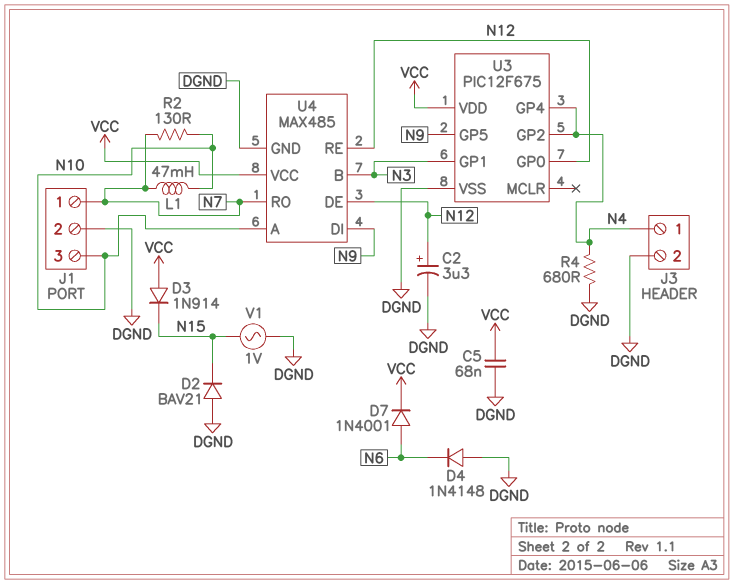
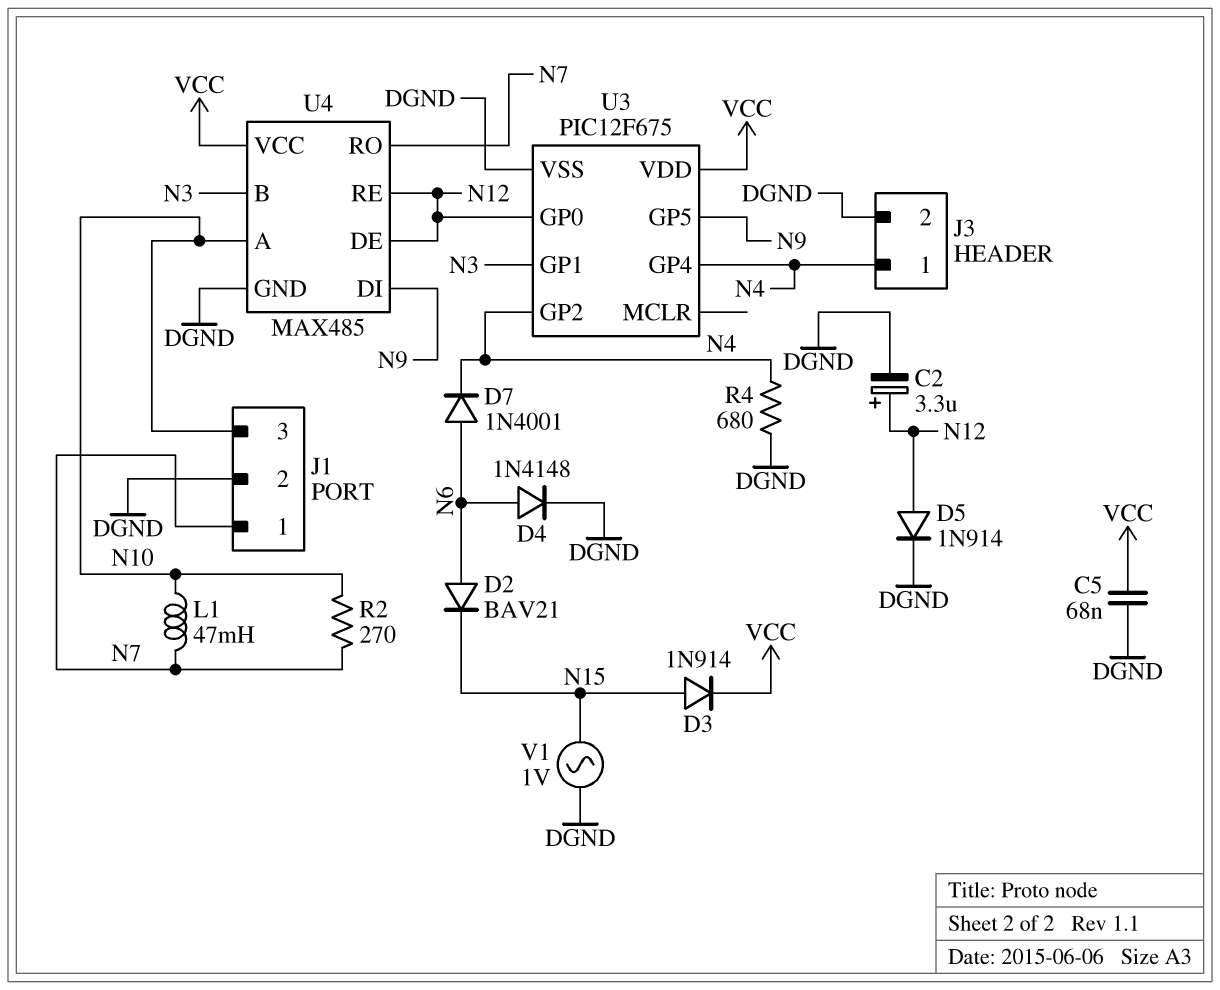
D2: diode BAV21 (A DGND, K N15) -> diode BAV21 (A N6, K N15)
D3: diode 1N914 (A VCC, K N15) -> diode 1N914 (A N15, K VCC)
D4: diode 1N4148 (A DGND, K N6) -> diode 1N4148 (A N6, K DGND)
D5: none -> diode 1N914 (A N12, K DGND)
D7: diode 1N4001 (A N6, K VCC) -> diode 1N4001 (A N6, K N4)
R2: 130 (N7, N10) -> 270 (N7, N10)

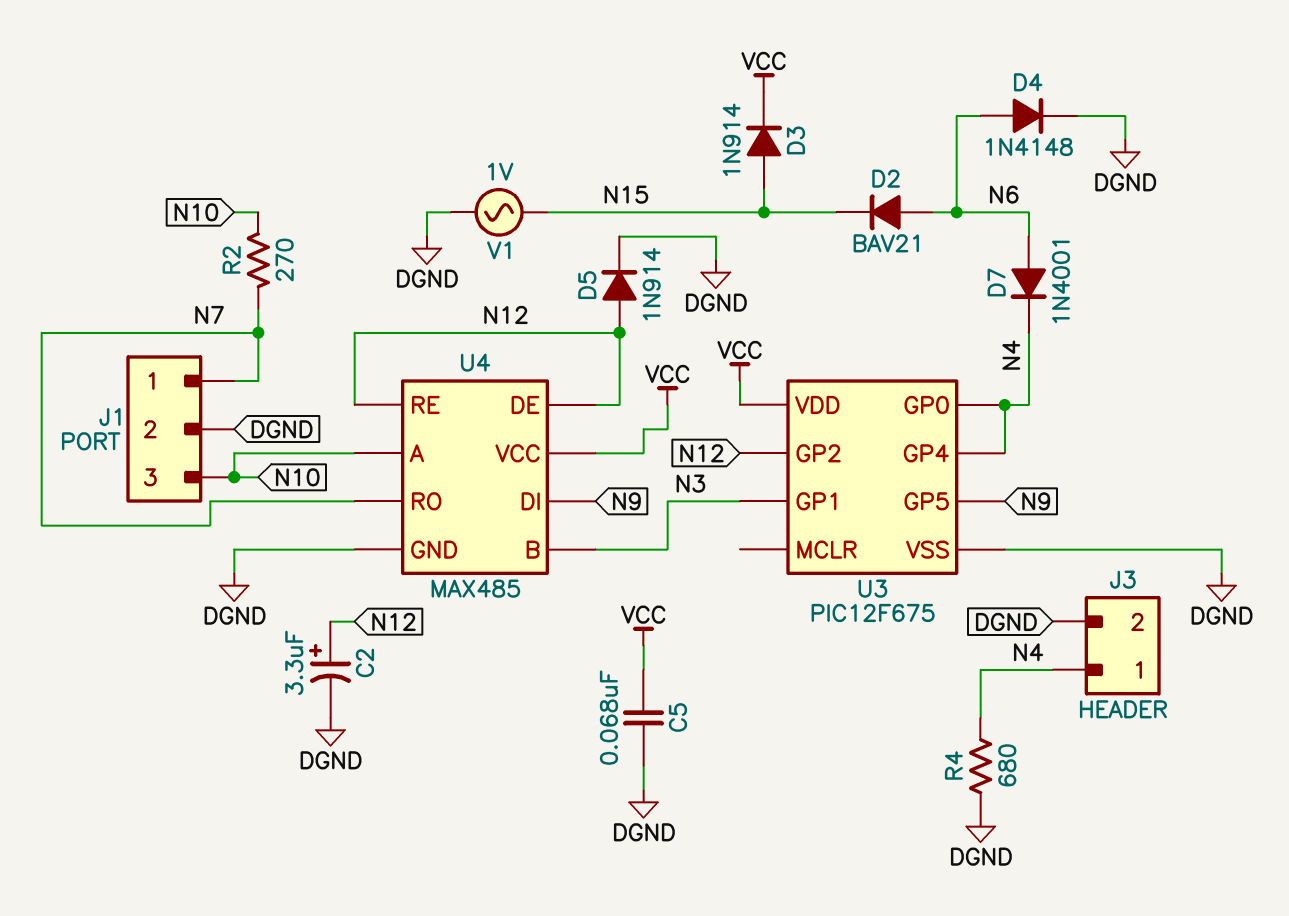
L1: 47mH (N7, N10) -> none
U3 pin GP0: N12 -> N4
U3 pin GP2: N4 -> N12

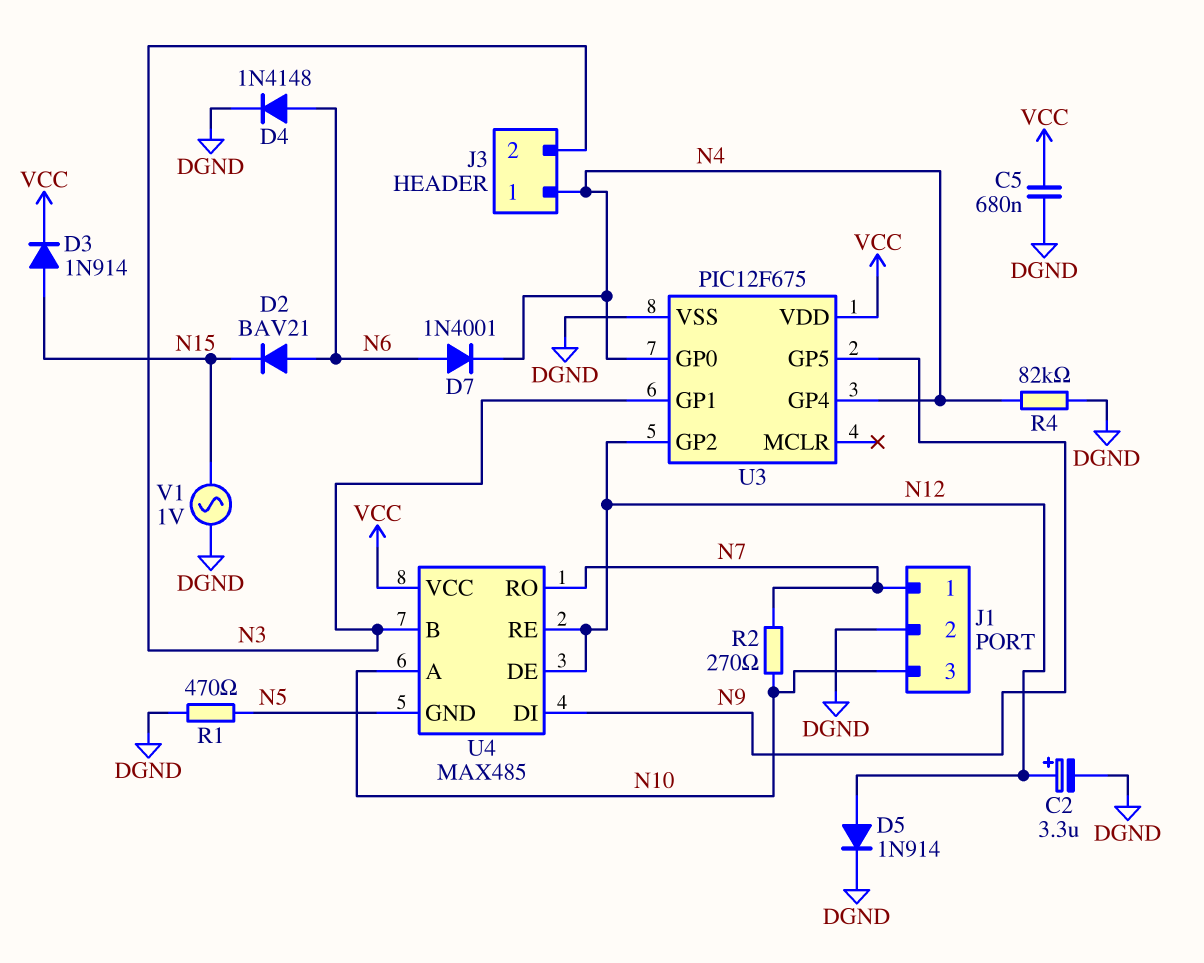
C5: 68nF (DGND, VCC) -> 680nF (DGND, VCC)
J3 pin 2: DGND -> N3
R1: none -> 470 (DGND, N5)
R4: 680 (DGND, N4) -> 82k (DGND, N4)
U4 pin GND: DGND -> N5

